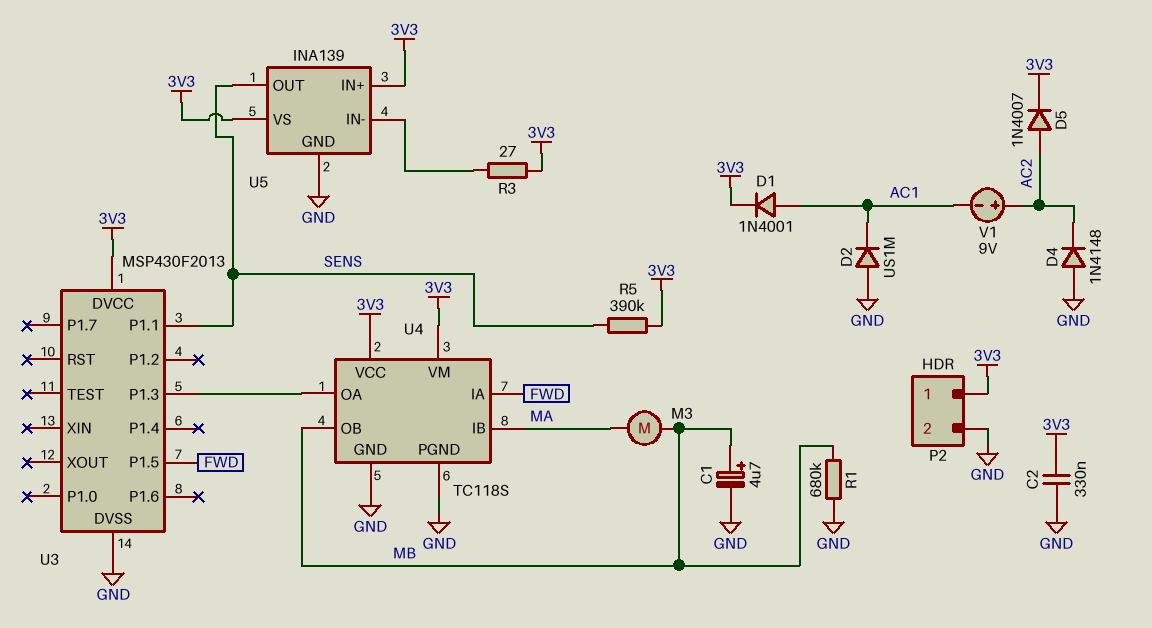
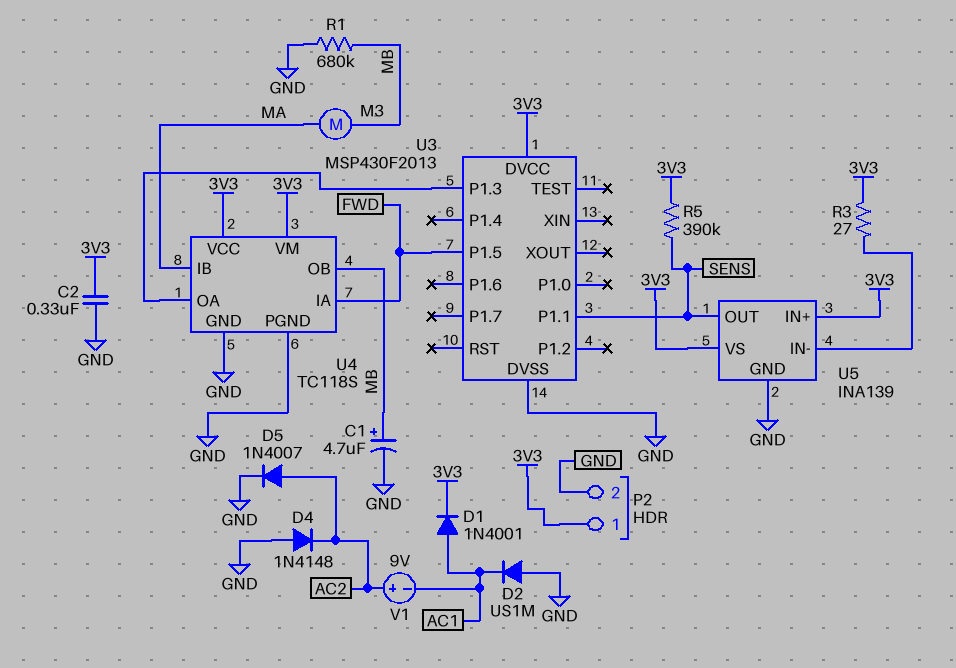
D5: diode 1N4007 (A AC2, K 3V3) -> diode 1N4007 (A AC2, K GND)

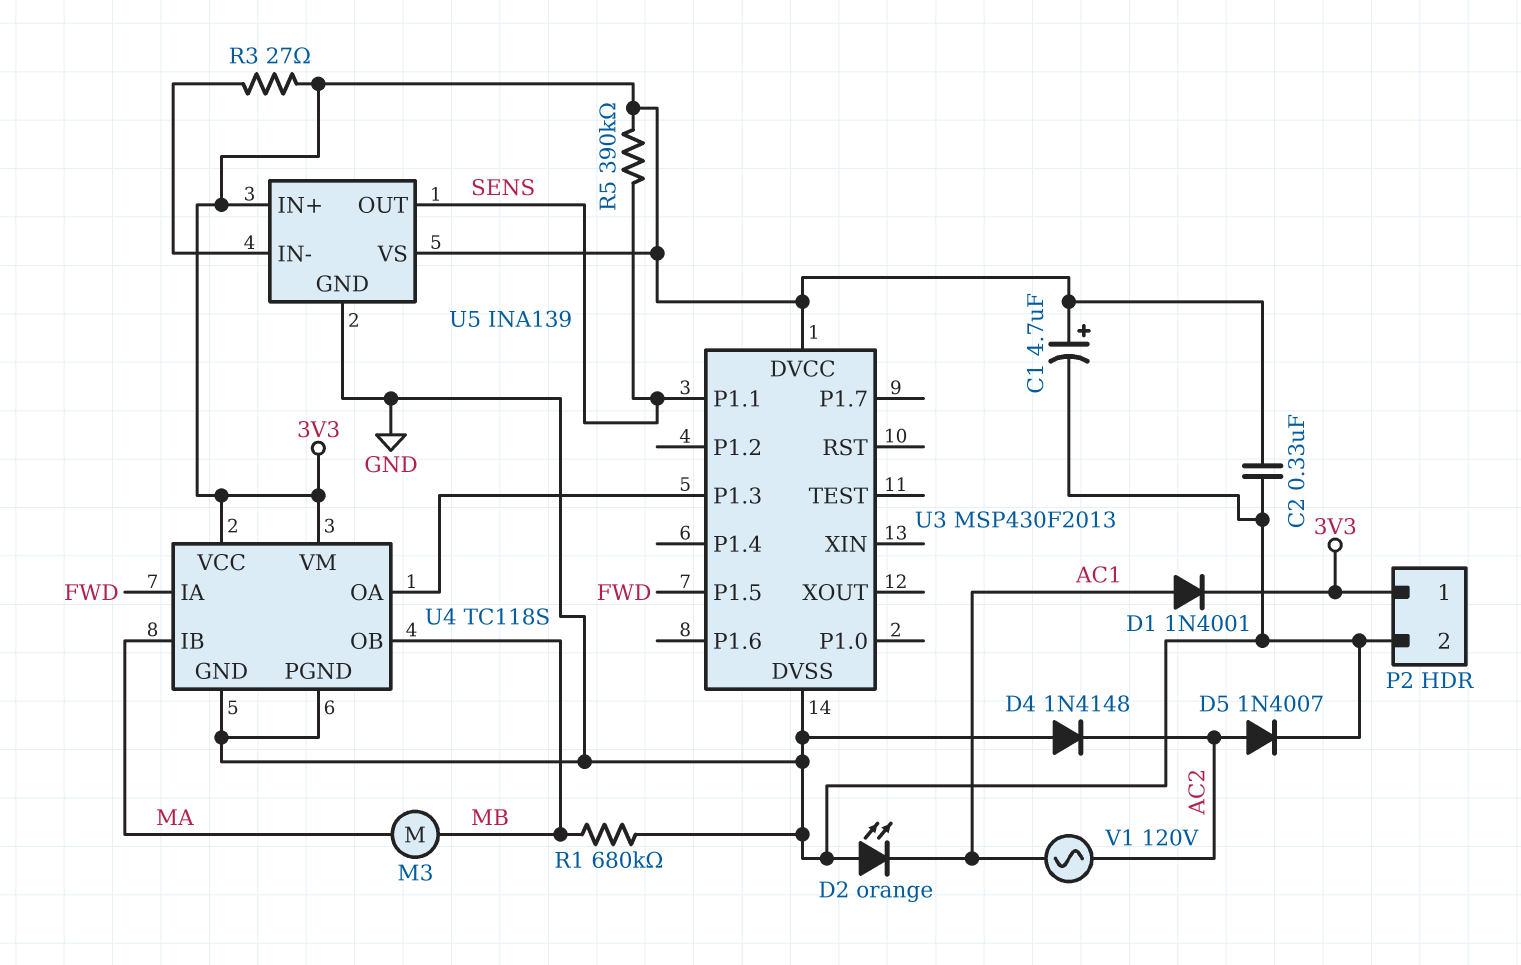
C1: 4.7uF (plus MB, minus GND) -> 4.7uF (plus 3V3, minus GND)
D2: diode US1M (A GND, K AC1) -> LED orange (A GND, K AC1)
V1: 9V (plus AC2, minus AC1) -> AC 120V (AC1, AC2)

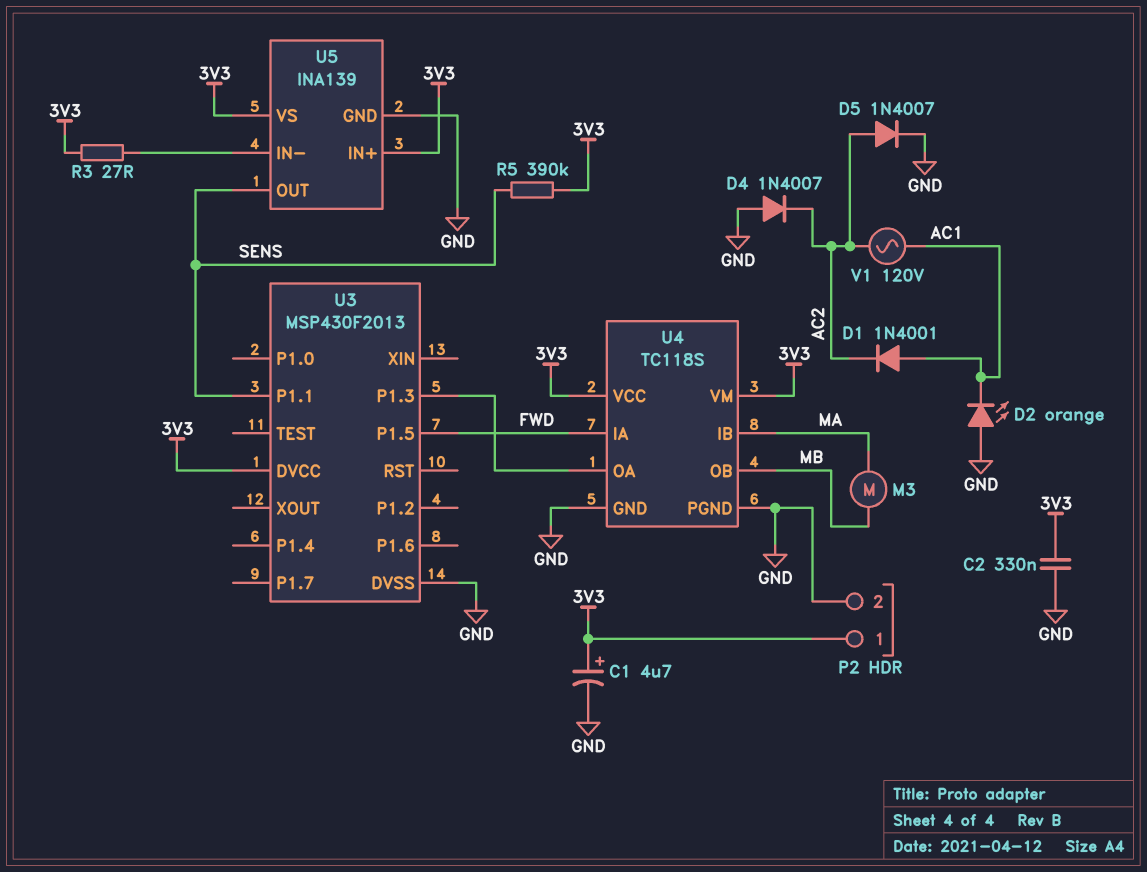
D1: diode 1N4001 (A AC1, K 3V3) -> diode 1N4001 (A AC1, K AC2)
D4: diode 1N4148 (A GND, K AC2) -> diode 1N4007 (A GND, K AC2)
R1: 680k (GND, MB) -> none

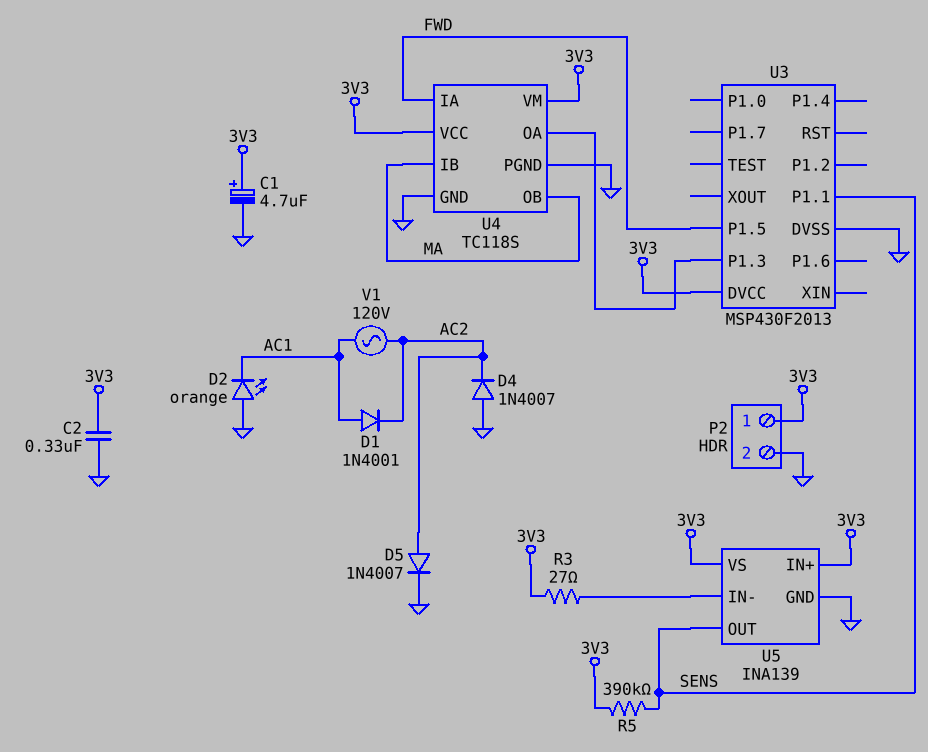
M3: motor (MA, MB) -> none
U4 pin OB: MB -> MA

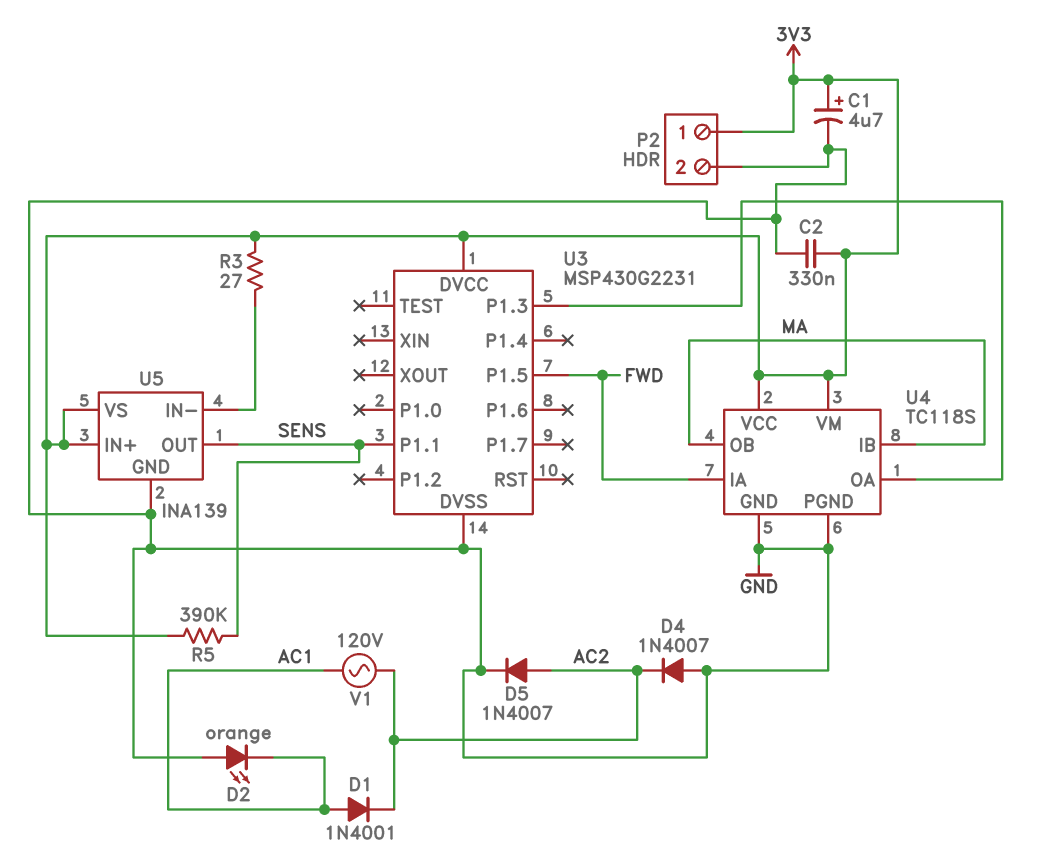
U3: MSP430F2013 -> MSP430G2231

